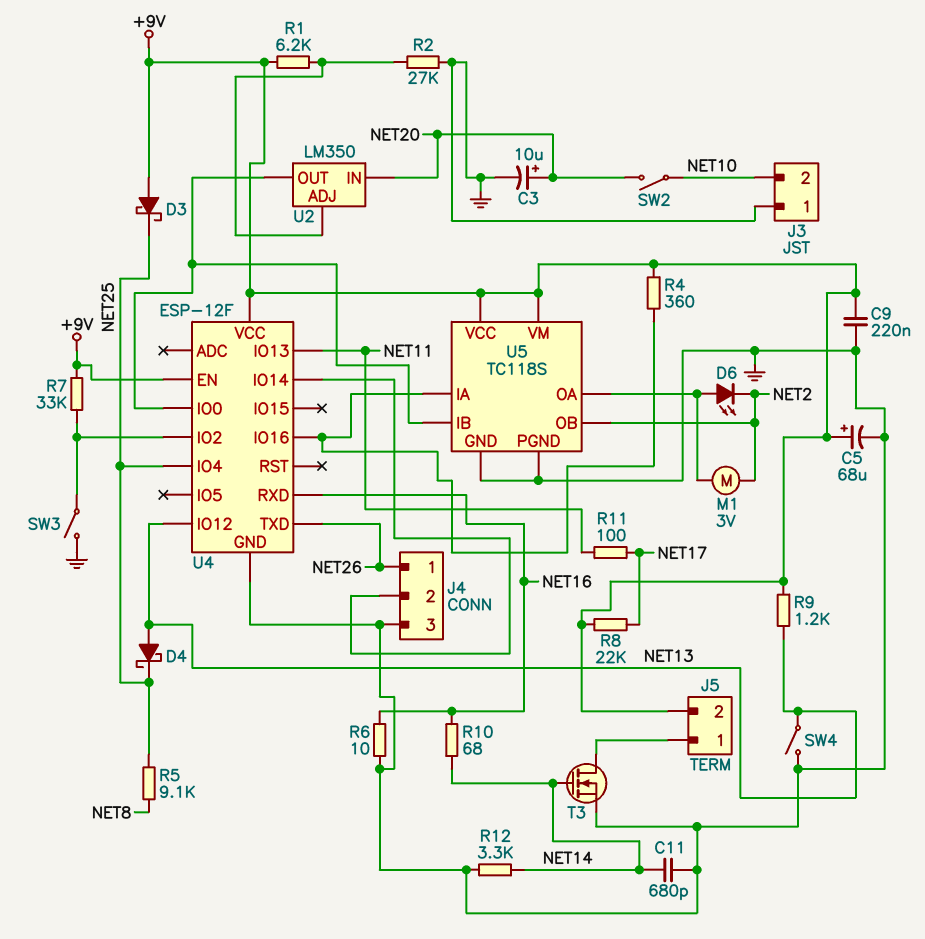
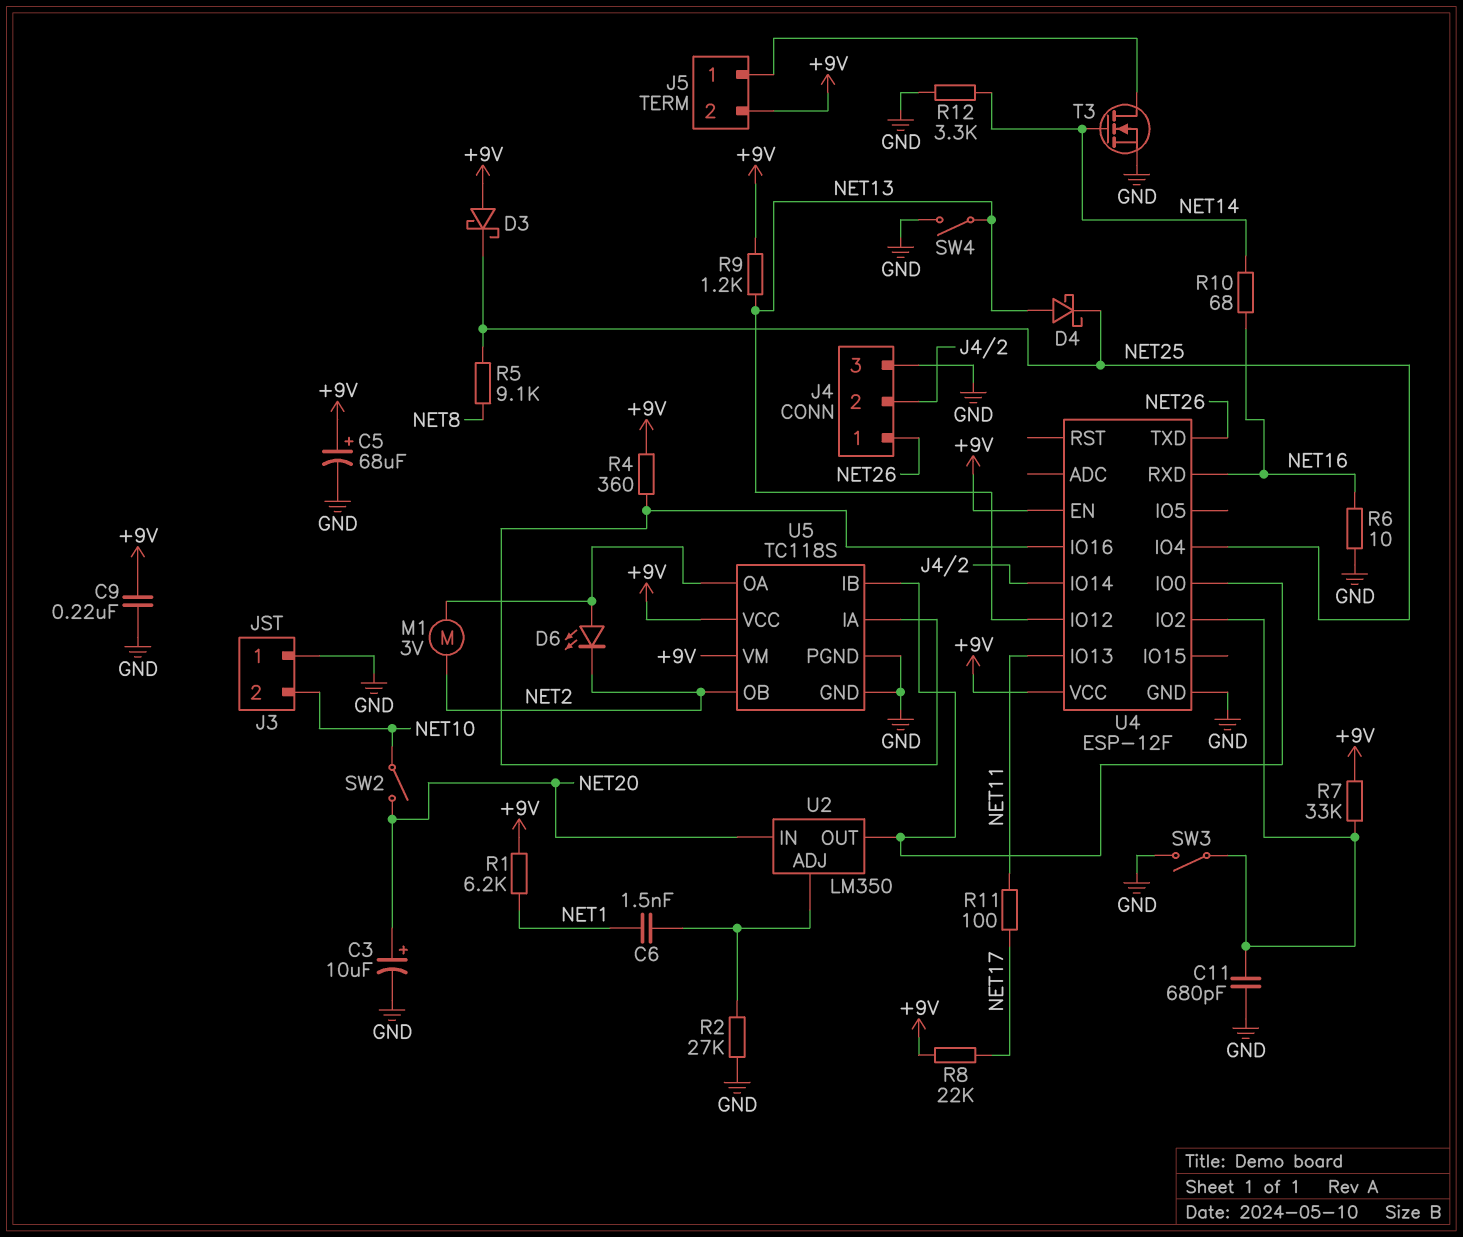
C6: none -> 1.5nF (NET1, U2/ADJ)
C11: 680pF (GND, NET14) -> 680pF (GND, U4/IO2)
R1: 6.2k (+9V, U2/ADJ) -> 6.2k (+9V, NET1)

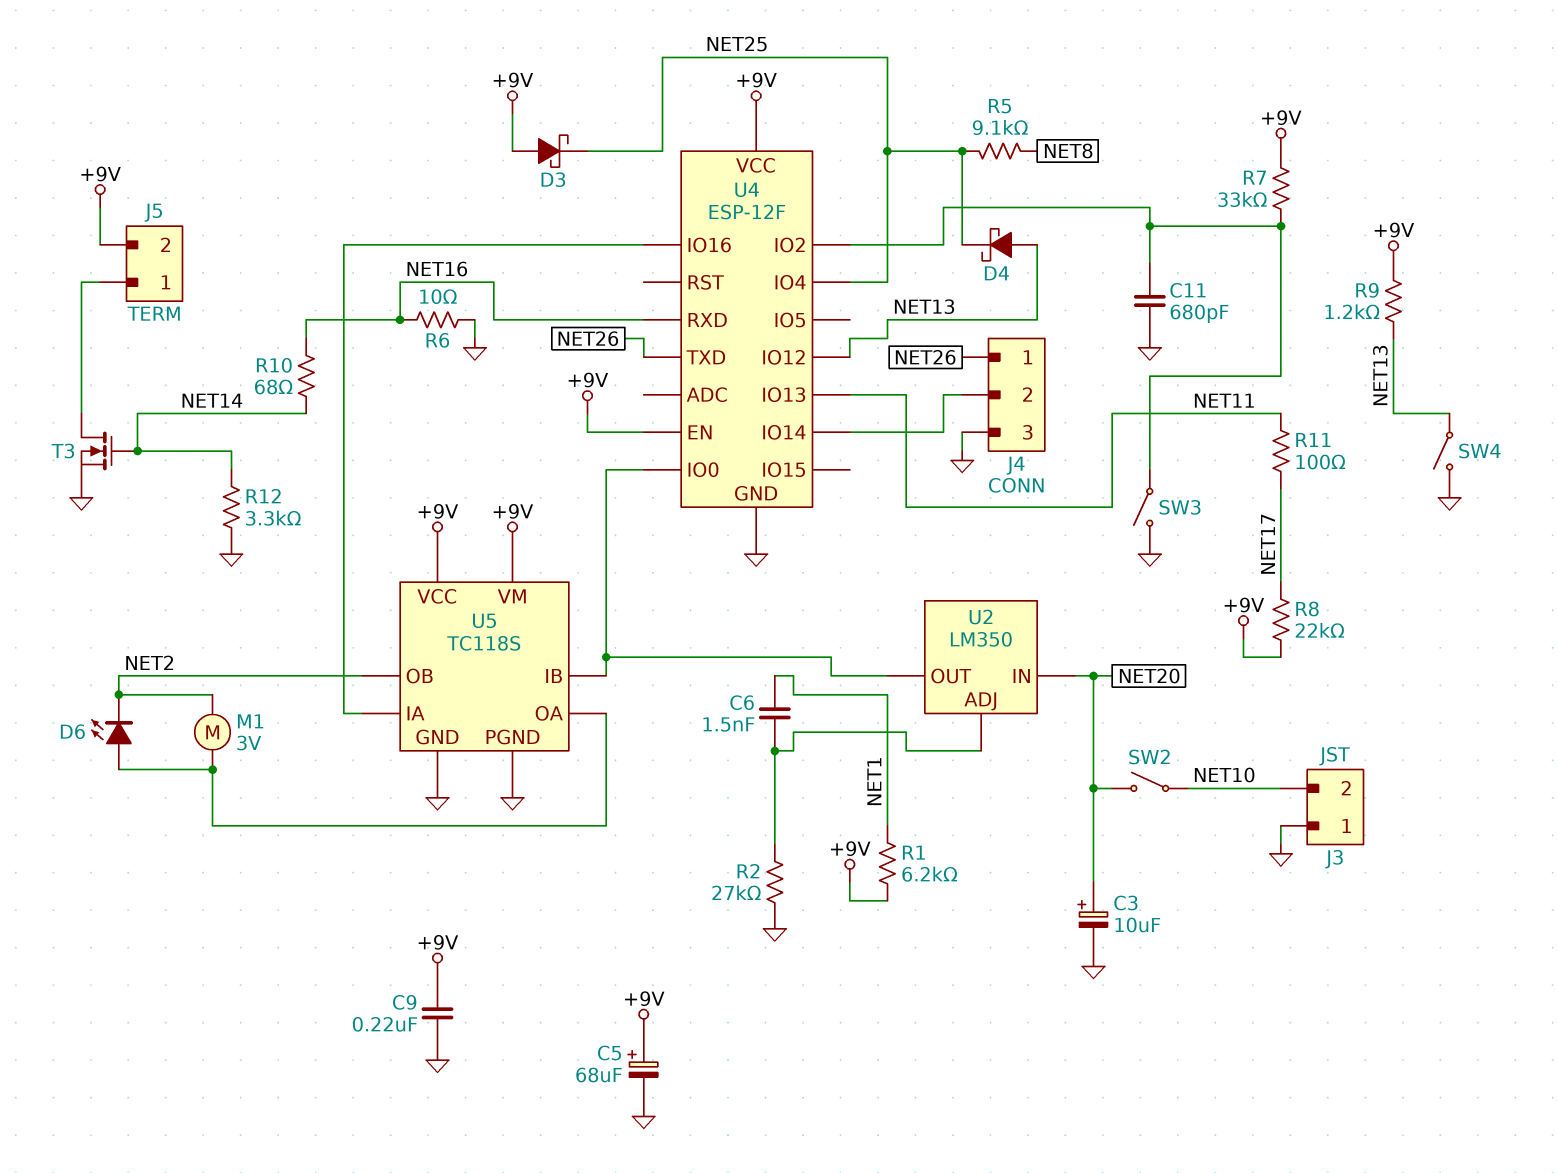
R4: 360 (+9V, U4/IO16) -> none

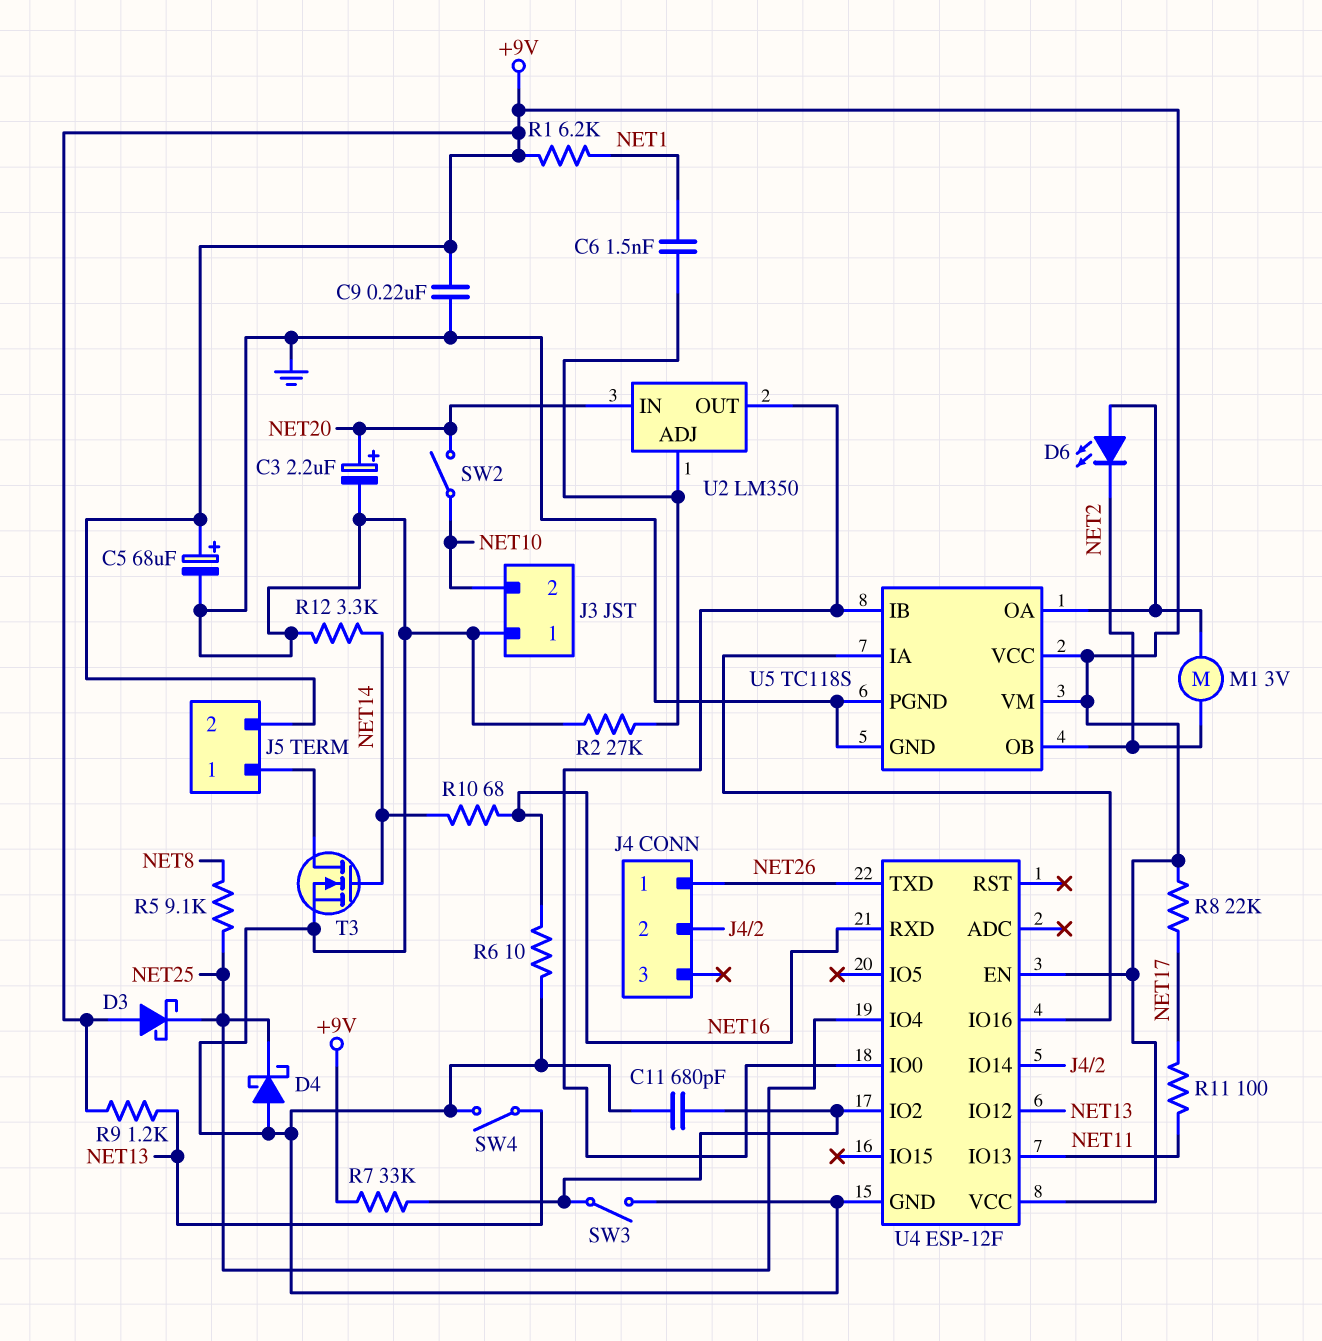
C3: 10uF (plus NET20, minus GND) -> 2.2uF (plus NET20, minus GND)
D4: schottky (A NET13, K NET25) -> schottky (A GND, K NET25)
J4 pin 3: GND -> none

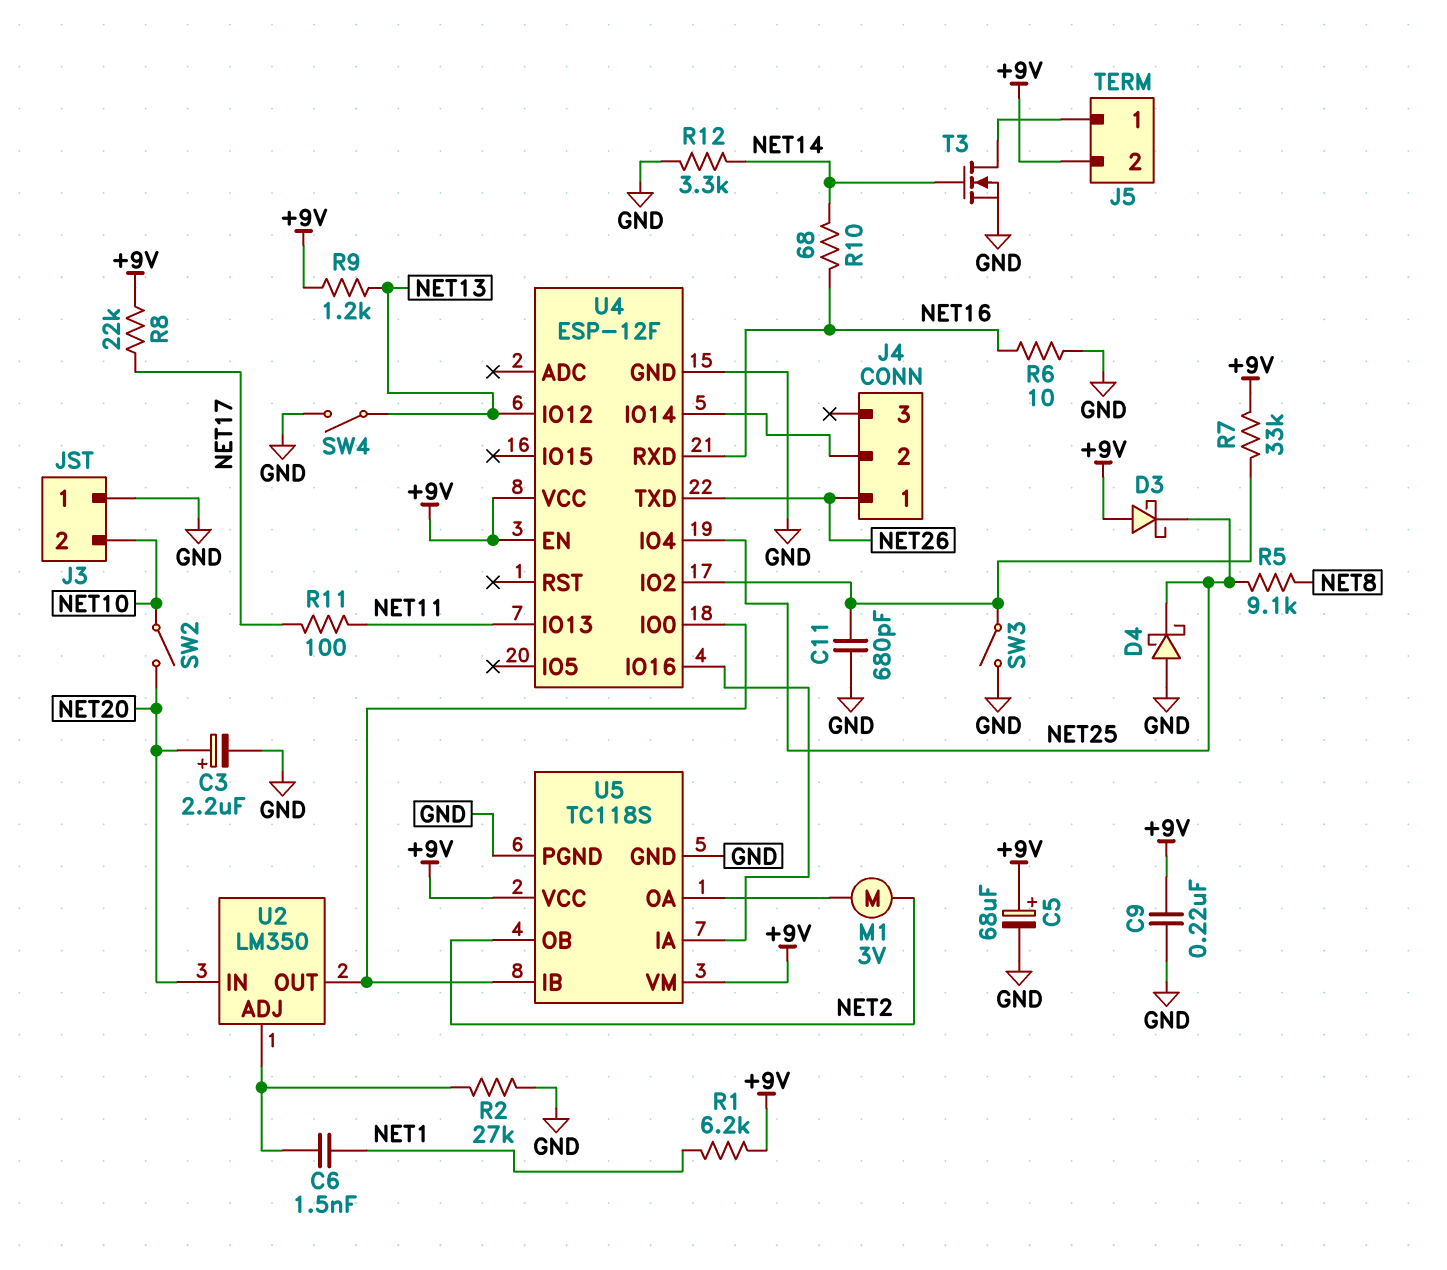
D6: LED (A U5/OA, K NET2) -> none

